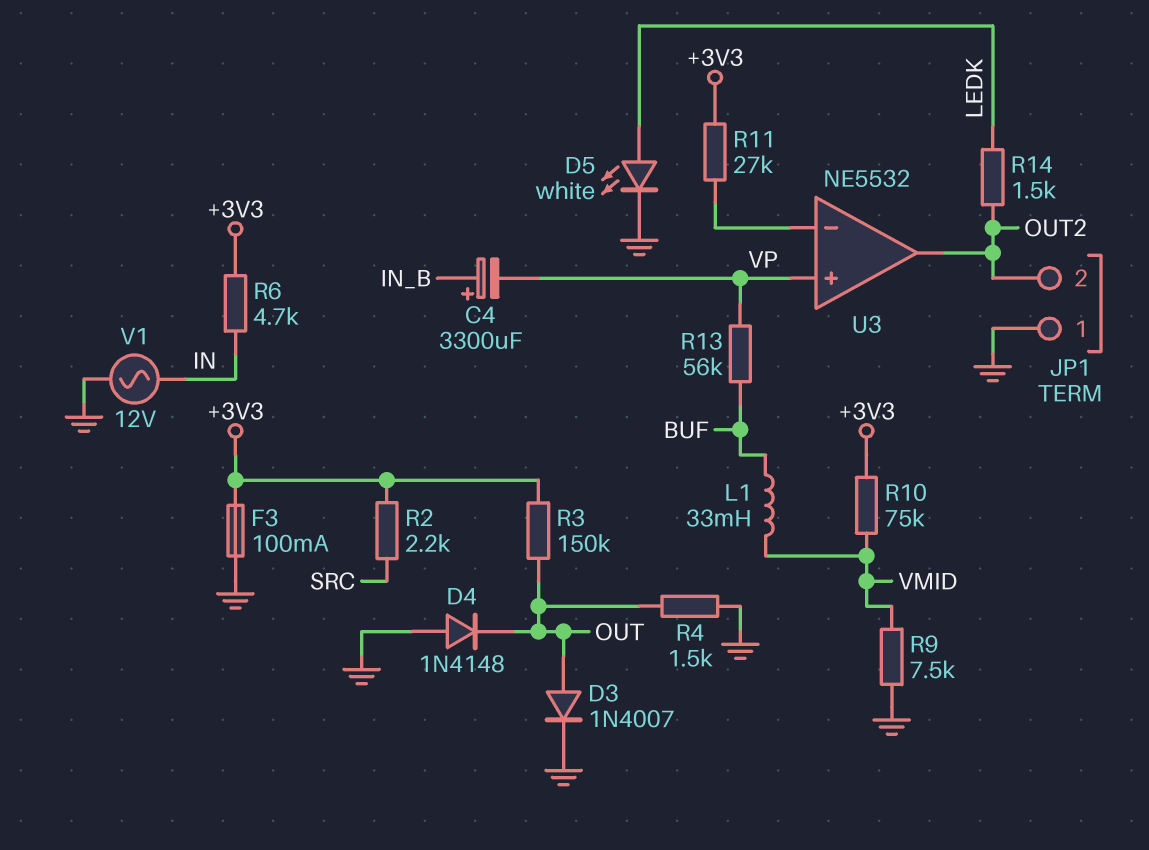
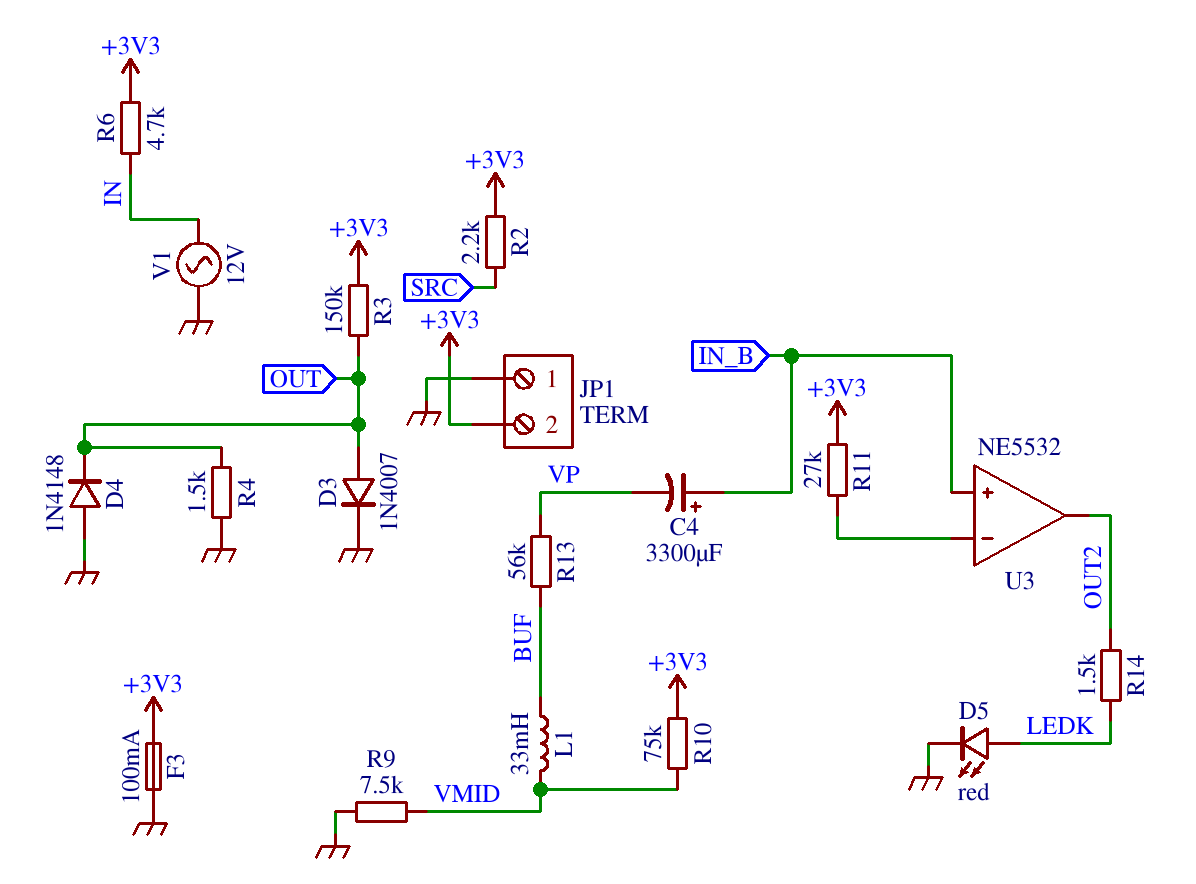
D5: LED white (A LEDK, K GND) -> LED red (A LEDK, K GND)
JP1 pin 2: OUT2 -> +3V3
U3 pin in+: VP -> IN_B

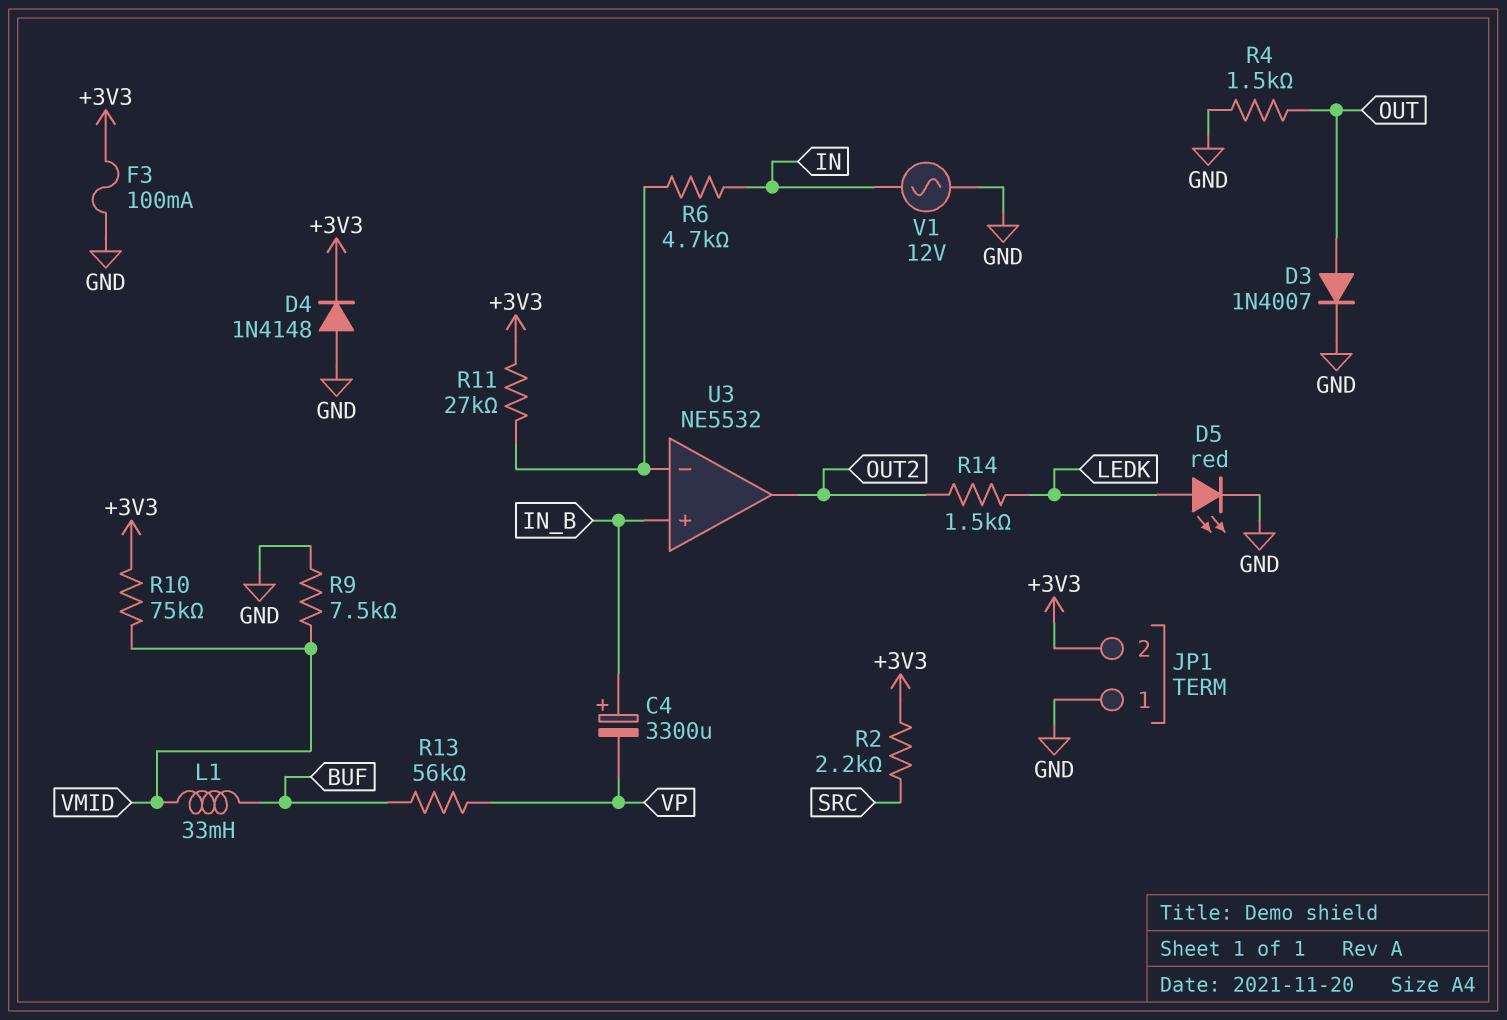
D4: diode 1N4148 (A GND, K OUT) -> diode 1N4148 (A GND, K +3V3)
R3: 150k (+3V3, OUT) -> none
R6: 4.7k (+3V3, IN) -> 4.7k (IN, U3/in-)

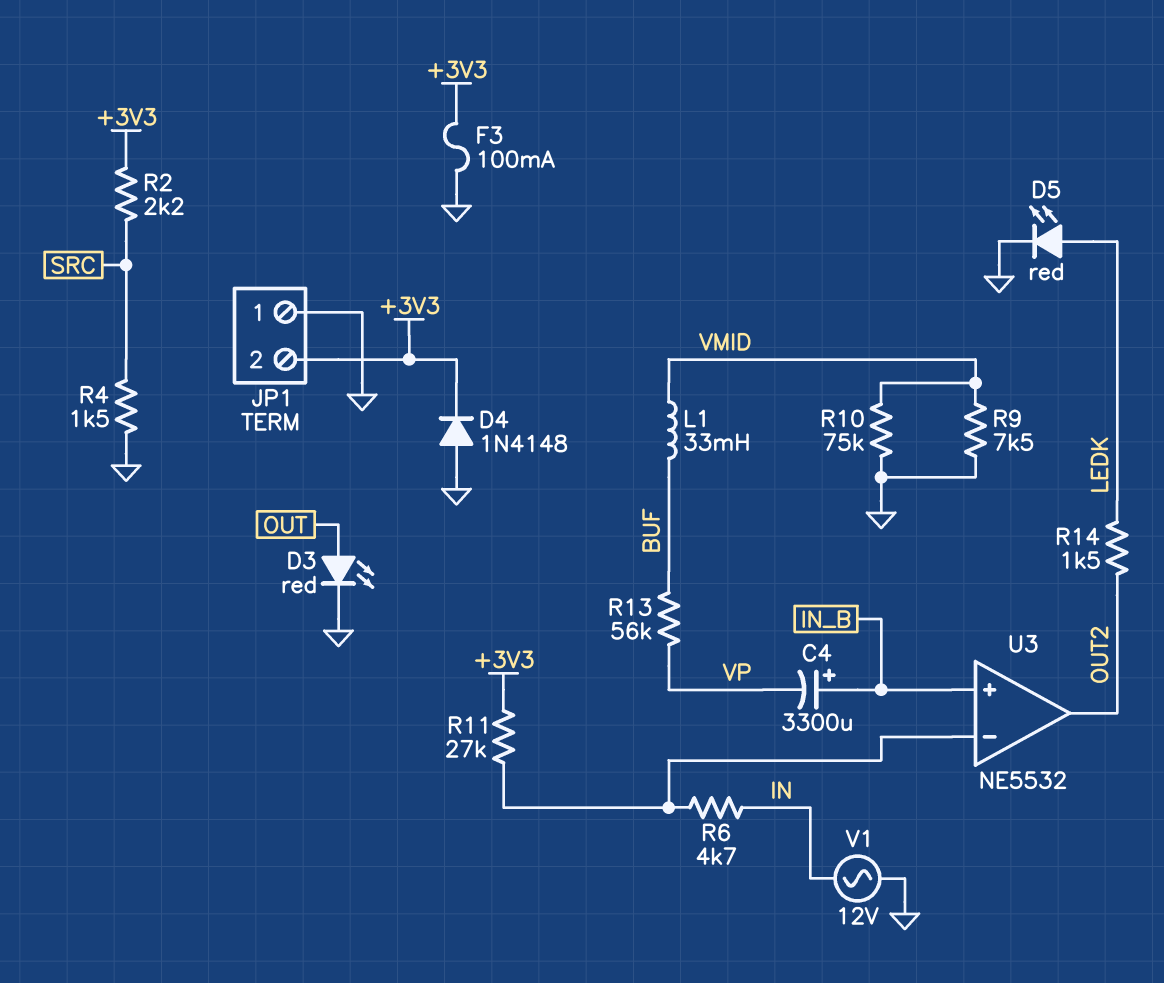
D3: diode 1N4007 (A OUT, K GND) -> LED red (A OUT, K GND)
R4: 1.5k (GND, OUT) -> 1.5k (GND, SRC)
R10: 75k (+3V3, VMID) -> 75k (GND, VMID)

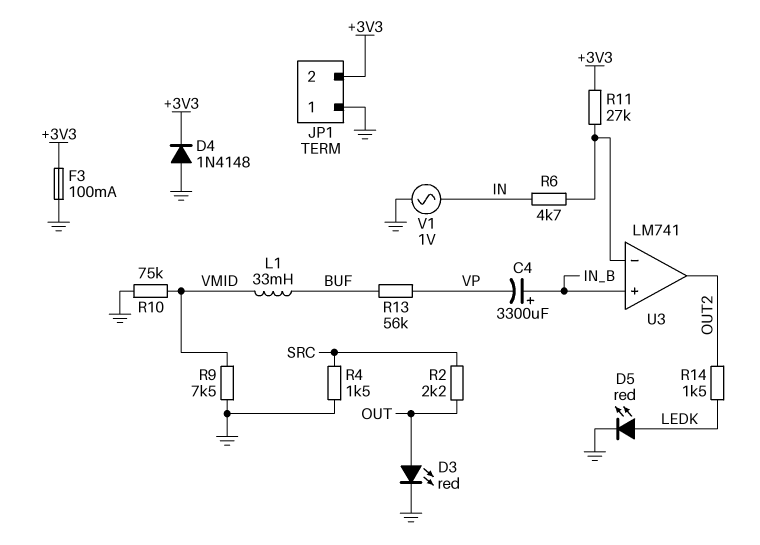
R2: 2.2k (+3V3, SRC) -> 2.2k (OUT, SRC)
U3: NE5532 -> LM741
V1: AC 12V (GND, IN) -> AC 1V (GND, IN)

